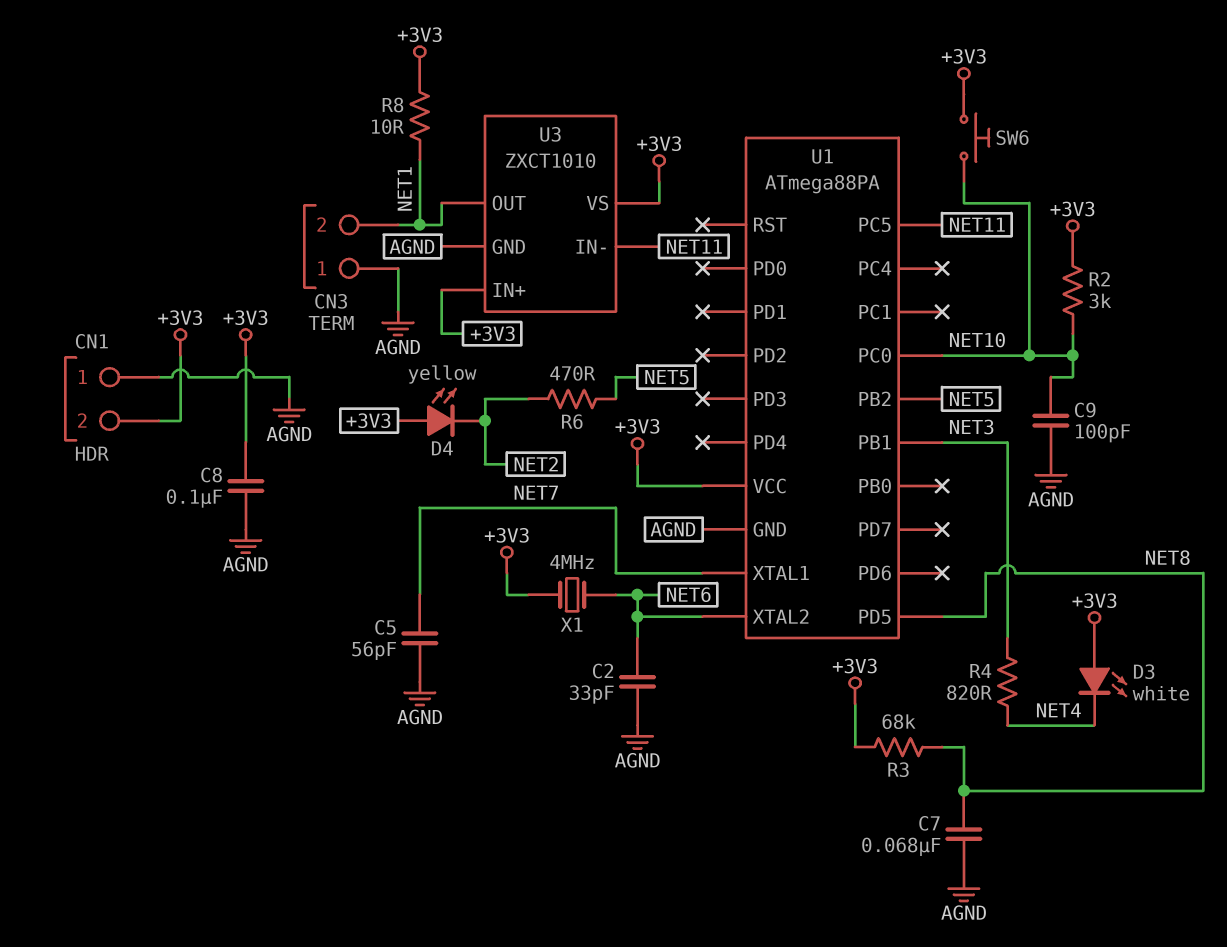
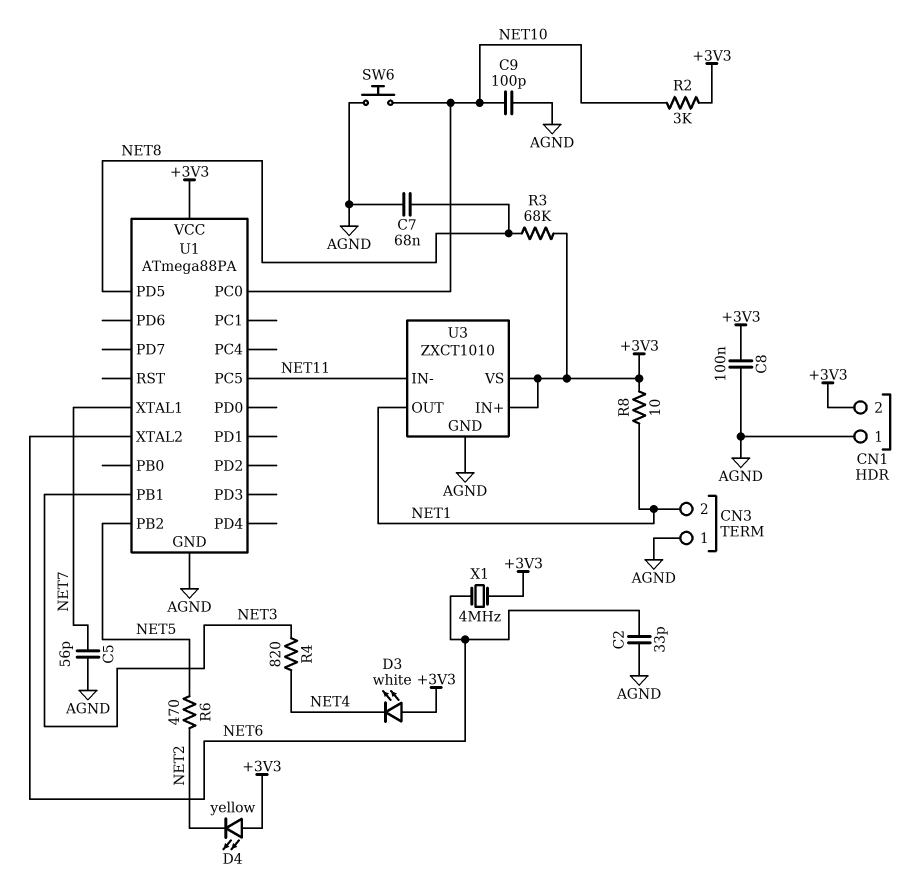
SW6: button (+3V3, NET10) -> button (AGND, NET10)

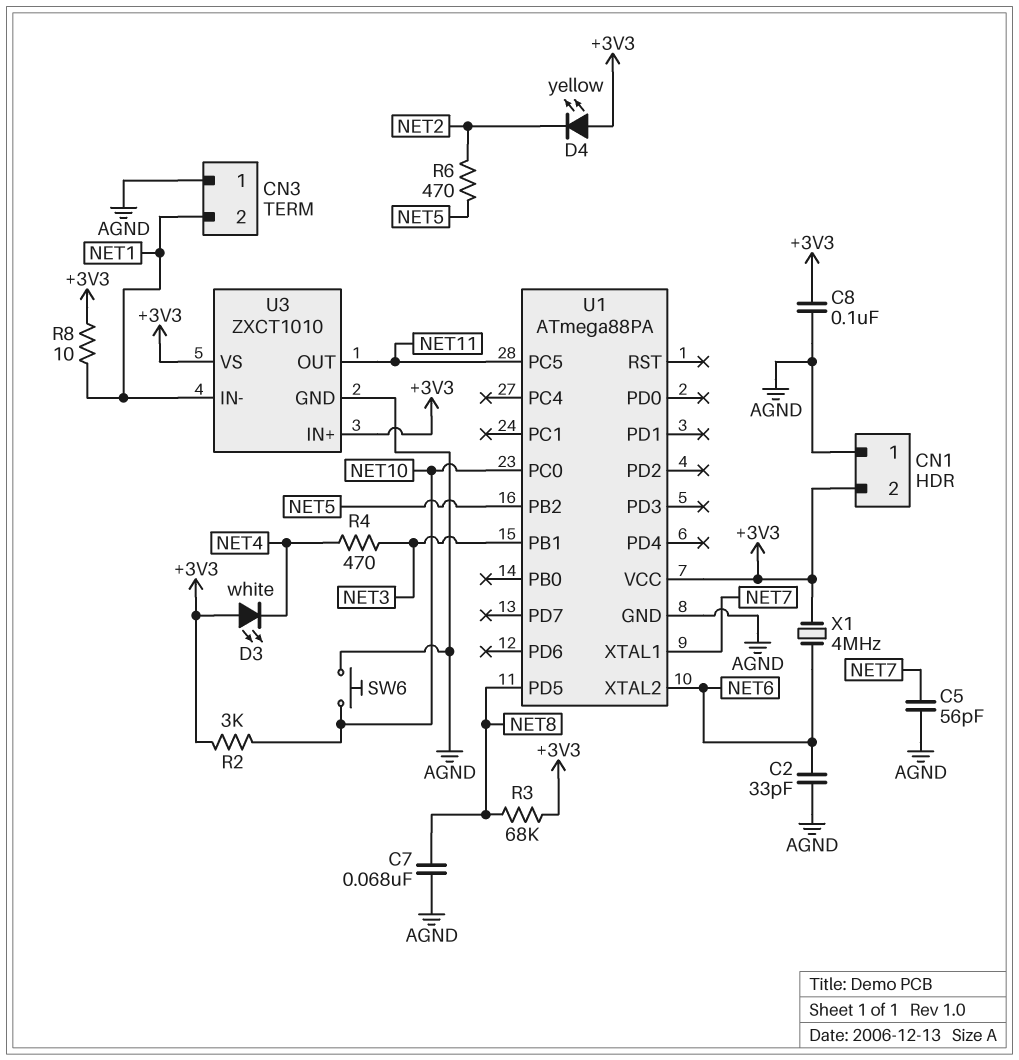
C9: 100pF (AGND, NET10) -> none
R4: 820 (NET3, NET4) -> 470 (NET3, NET4)
U3 pin IN-: NET11 -> NET1
U3 pin OUT: NET1 -> NET11

